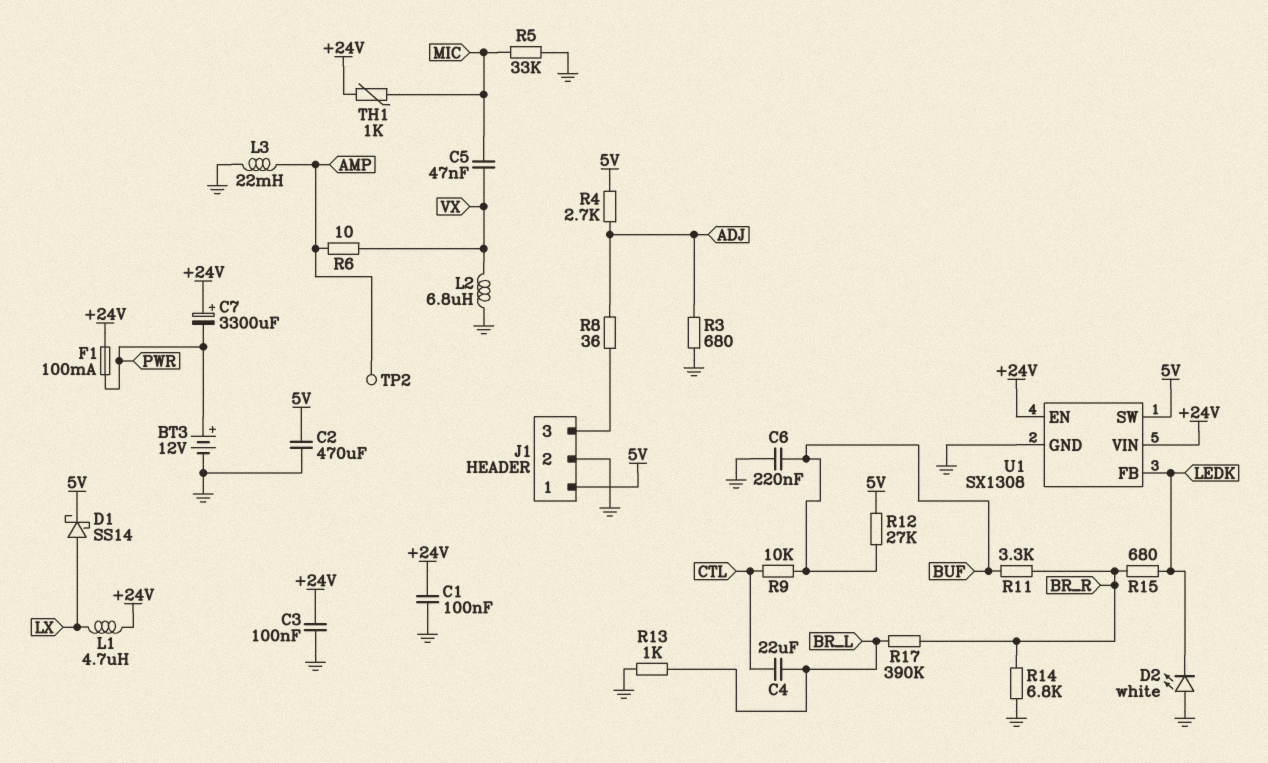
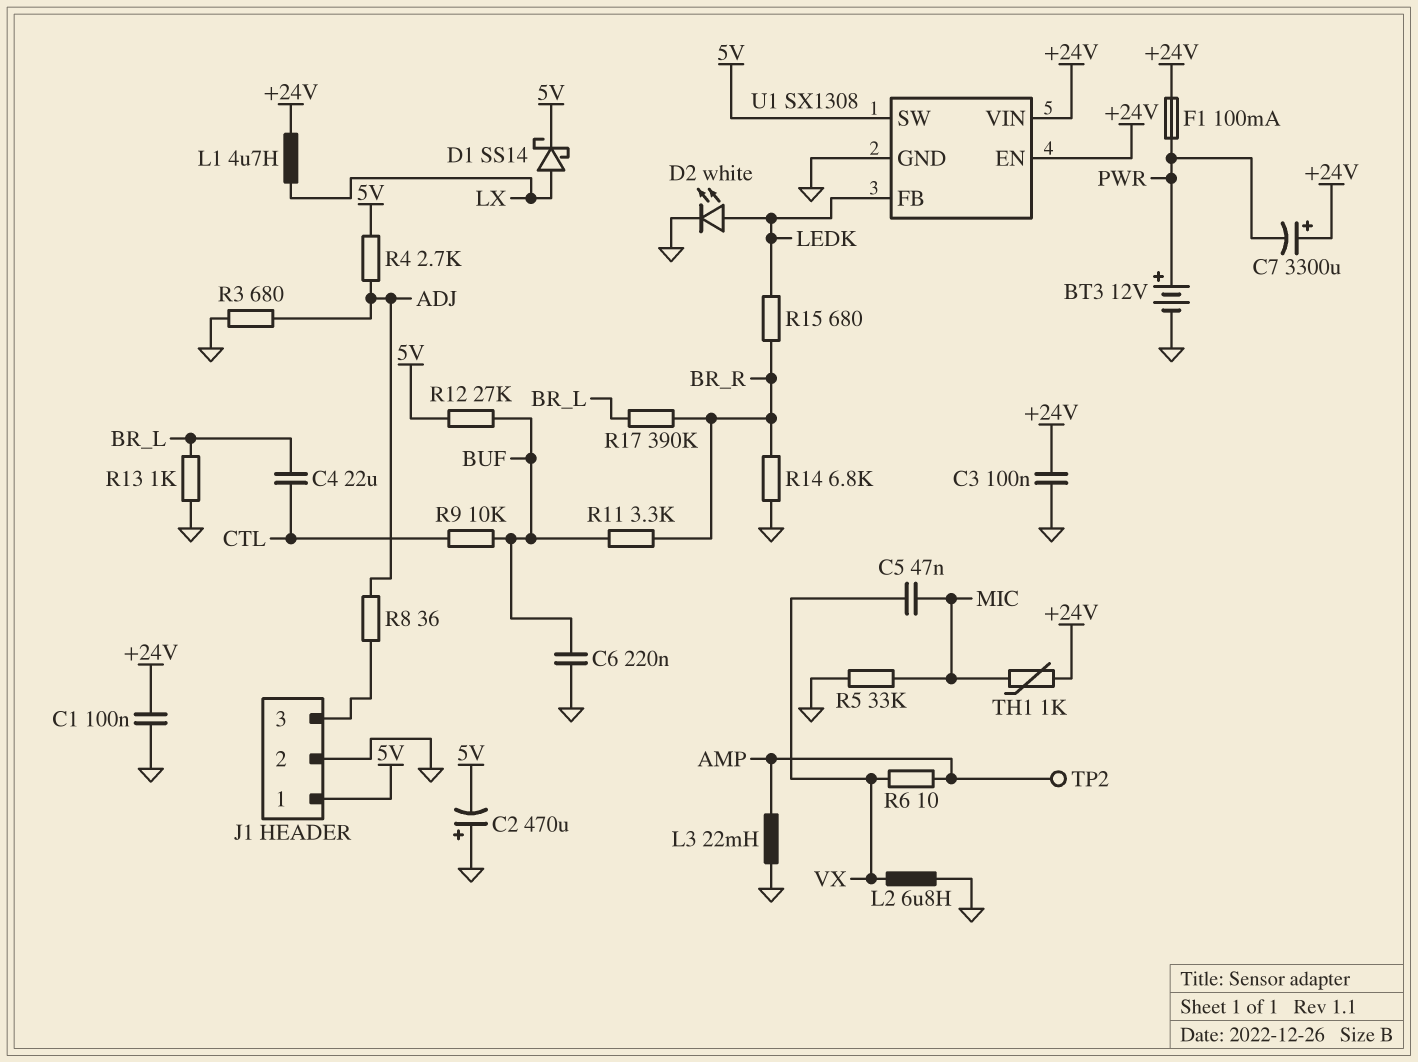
C2: 470uF (5V, GND) -> 470uF (plus GND, minus 5V)
D2: LED white (A GND, K LEDK) -> LED white (A LEDK, K GND)

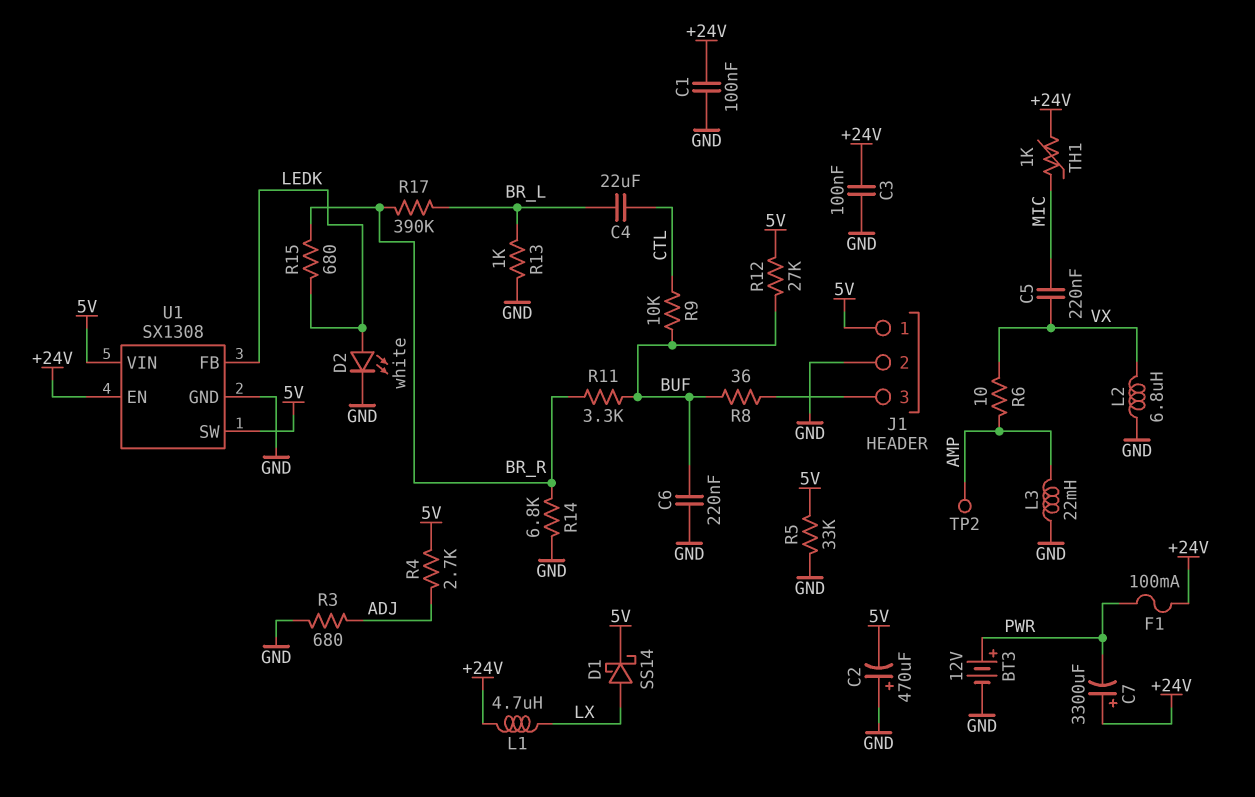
C5: 47nF (MIC, VX) -> 220nF (MIC, VX)
R5: 33k (GND, MIC) -> 33k (5V, GND)
R8: 36 (ADJ, J1/3) -> 36 (BUF, J1/3)
U1 pin VIN: +24V -> 5V

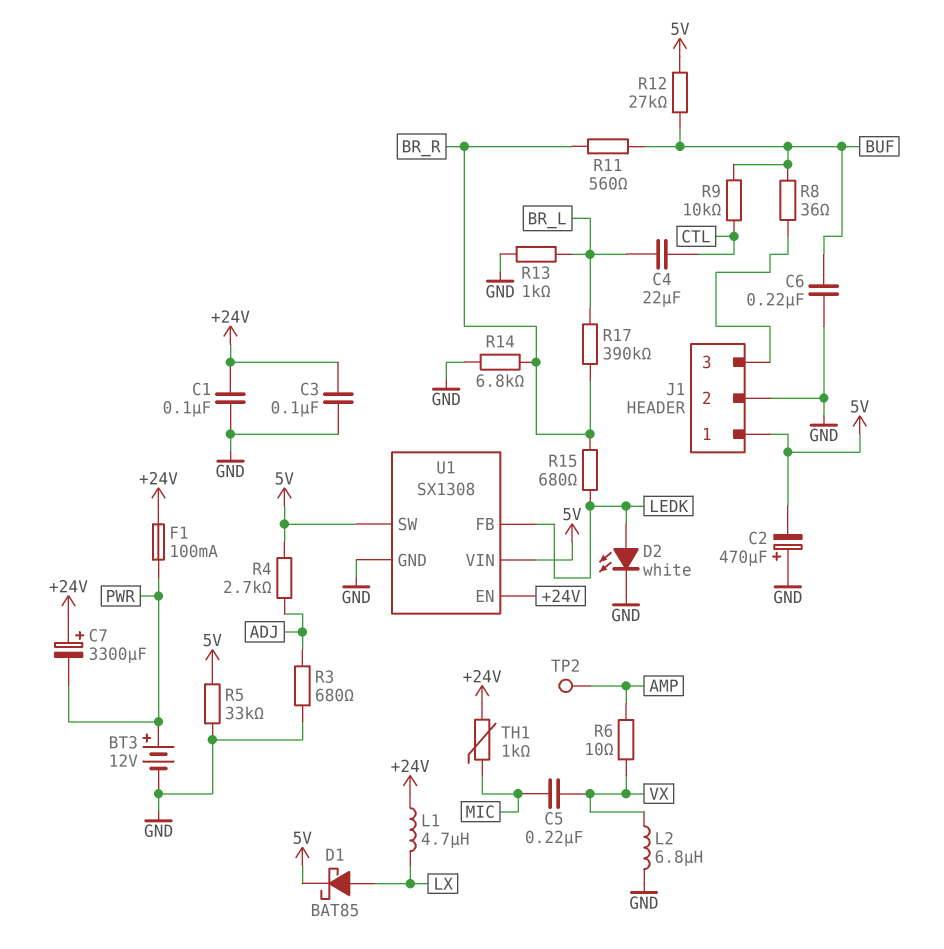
D1: schottky SS14 (A LX, K 5V) -> schottky BAT85 (A LX, K 5V)
L3: 22mH (AMP, GND) -> none
R11: 3.3k (BR_R, BUF) -> 560 (BR_R, BUF)

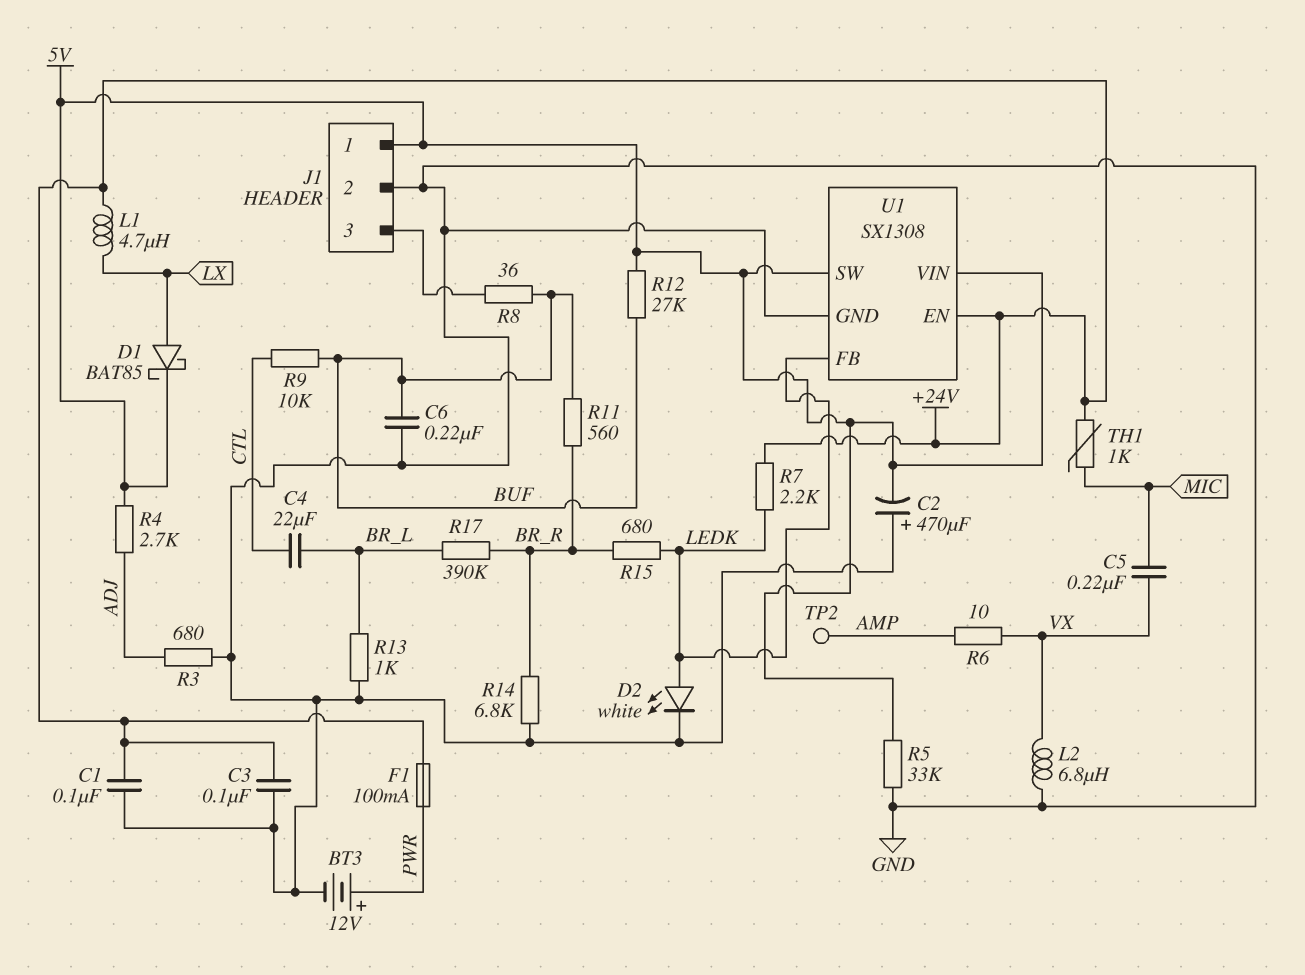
C7: 3300uF (plus +24V, minus PWR) -> none
R7: none -> 2.2k (+24V, LEDK)

